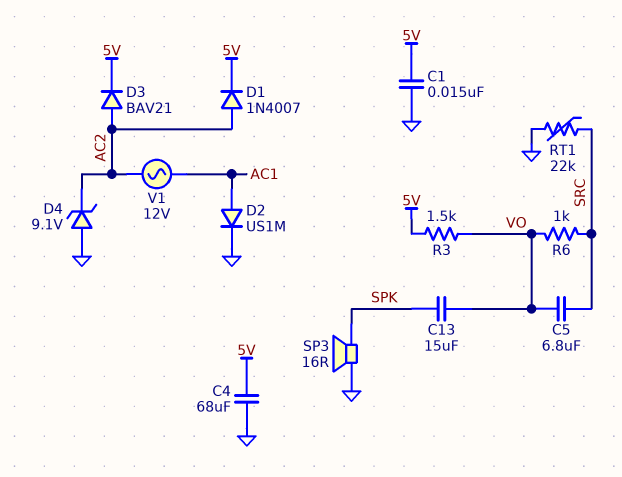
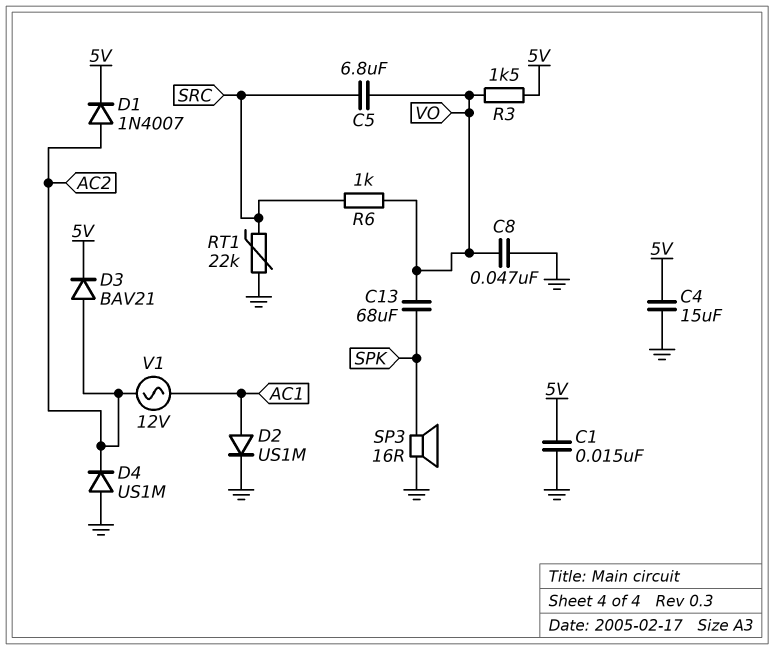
C4: 68uF (5V, GND) -> 15uF (5V, GND)
C8: none -> 47nF (GND, VO)
C13: 15uF (SPK, VO) -> 68uF (SPK, VO)
D4: zener 9.1V (A GND, K AC2) -> diode US1M (A GND, K AC2)

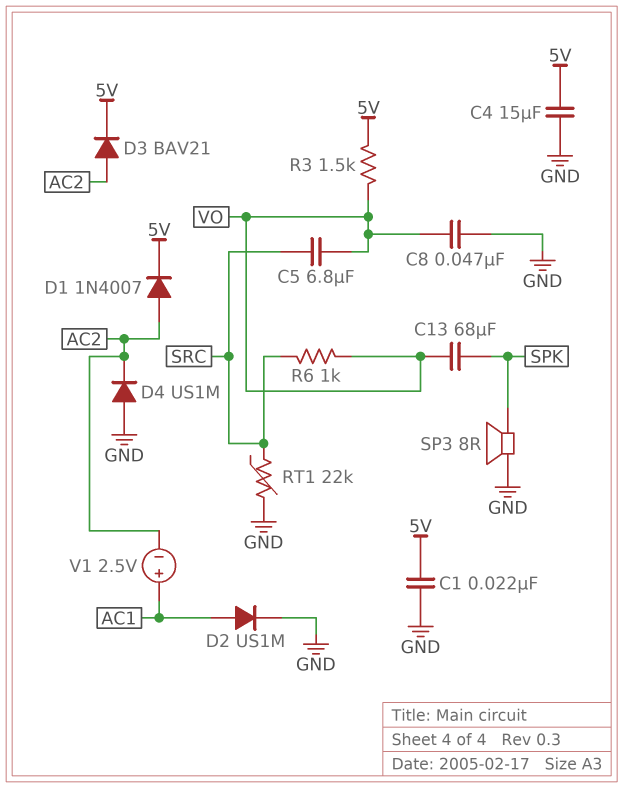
C1: 15nF (5V, GND) -> 22nF (5V, GND)
SP3: speaker 16R (GND, SPK) -> speaker 8R (GND, SPK)
V1: AC 12V (AC1, AC2) -> 2.5V (plus AC1, minus AC2)

